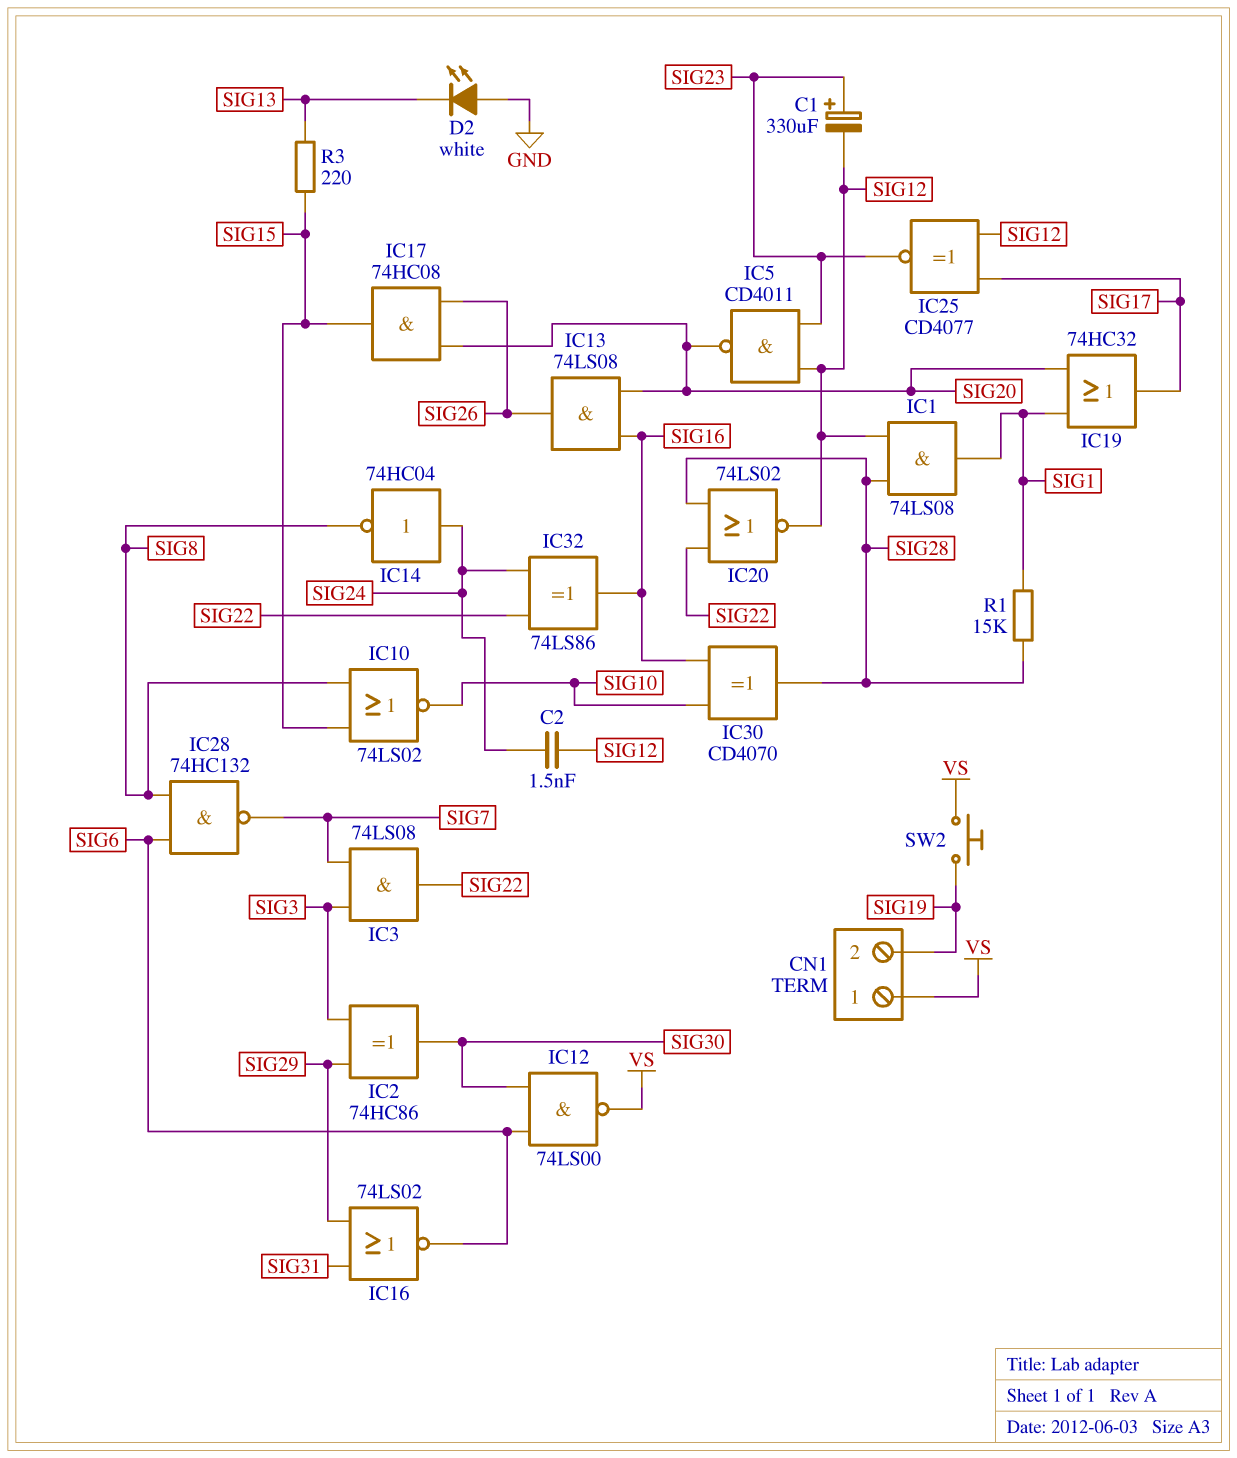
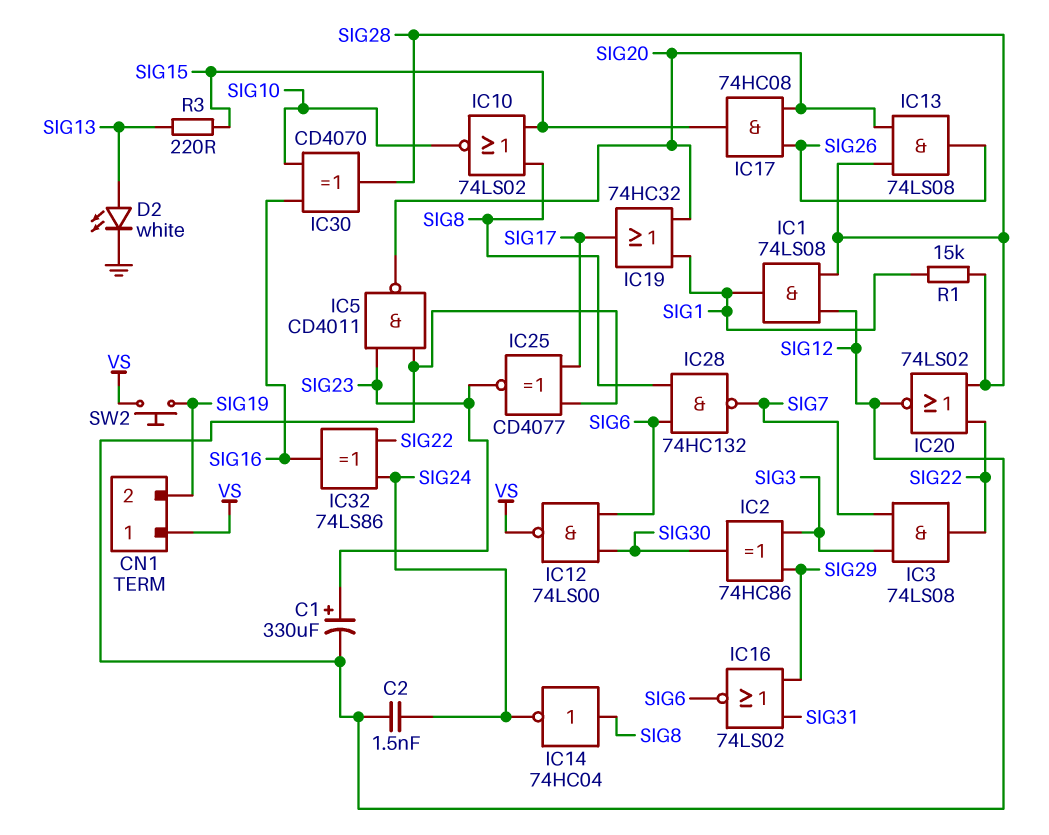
D2: LED white (A GND, K SIG13) -> LED white (A SIG13, K GND)
IC13: AND 74LS08 (in SIG16, in SIG20, out SIG26) -> AND 74LS08 (in SIG20, in SIG28, out SIG26)
IC14: NOT 74HC04 (in SIG24, out SIG8) -> NOT 74HC04 (in SIG8, out SIG24)

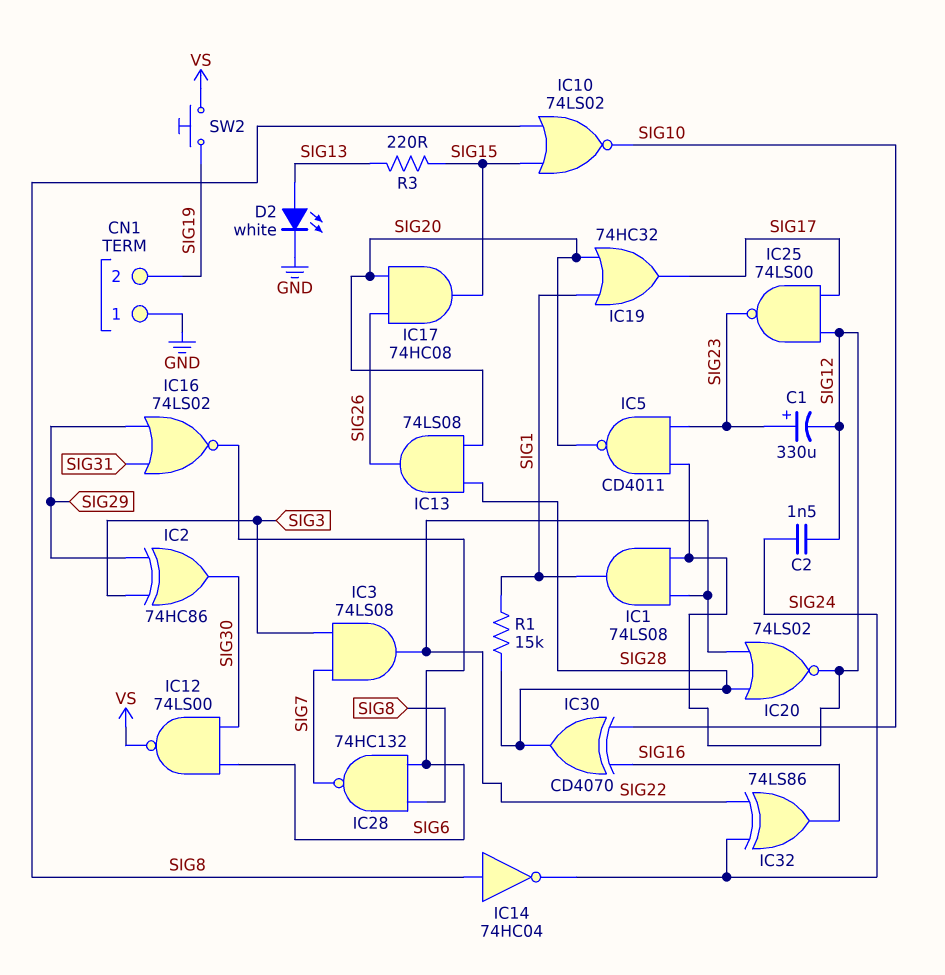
CN1 pin 1: VS -> GND
IC1: AND 74LS08 (in SIG12, in SIG28, out SIG1) -> AND 74LS08 (in SIG12, in SIG22, out SIG1)
IC25: XNOR CD4077 (in SIG12, in SIG17, out SIG23) -> NAND 74LS00 (in SIG12, in SIG17, out SIG23)

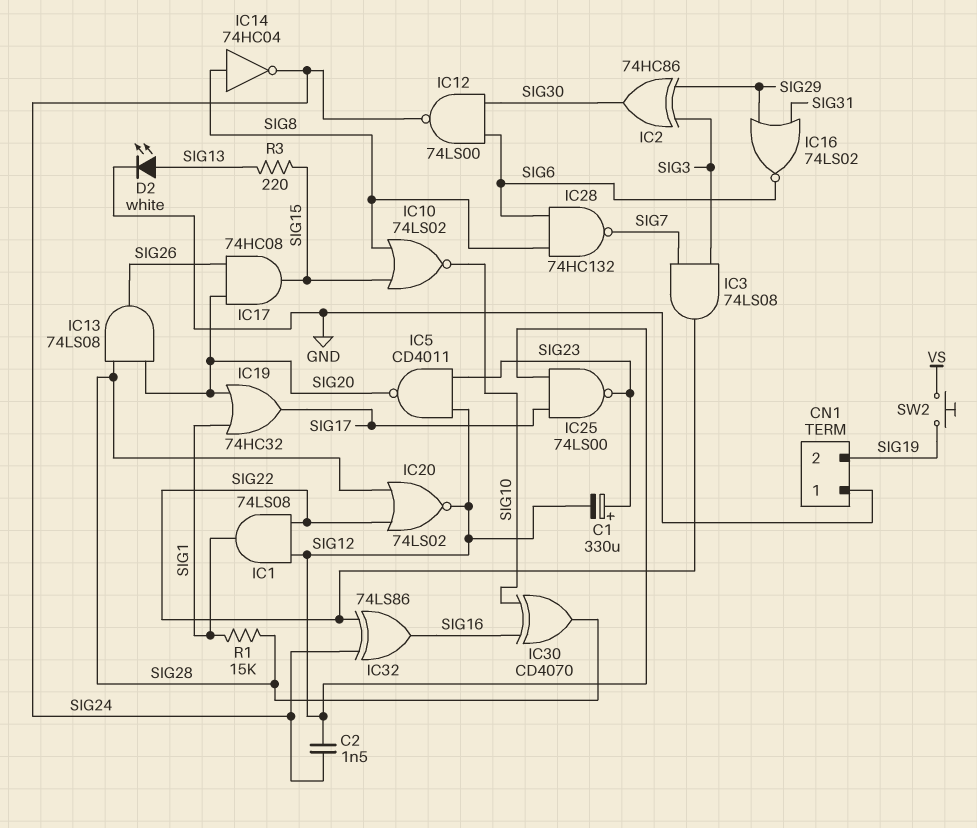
IC12: NAND 74LS00 (in SIG6, in SIG30, out VS) -> NAND 74LS00 (in SIG6, in SIG30, out SIG24)

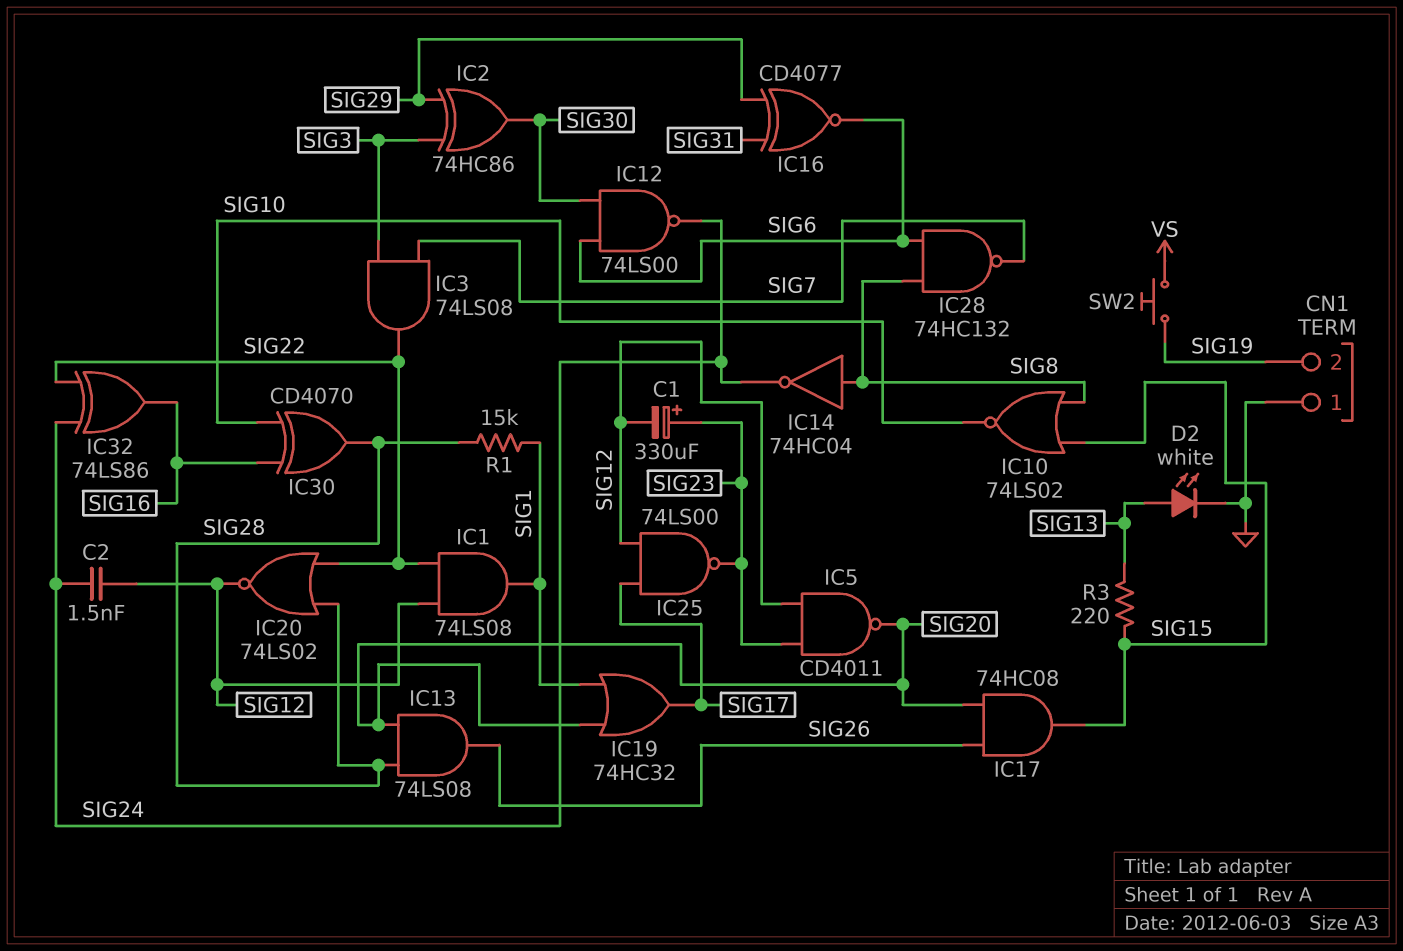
IC16: NOR 74LS02 (in SIG29, in SIG31, out SIG6) -> XNOR CD4077 (in SIG29, in SIG31, out SIG6)

